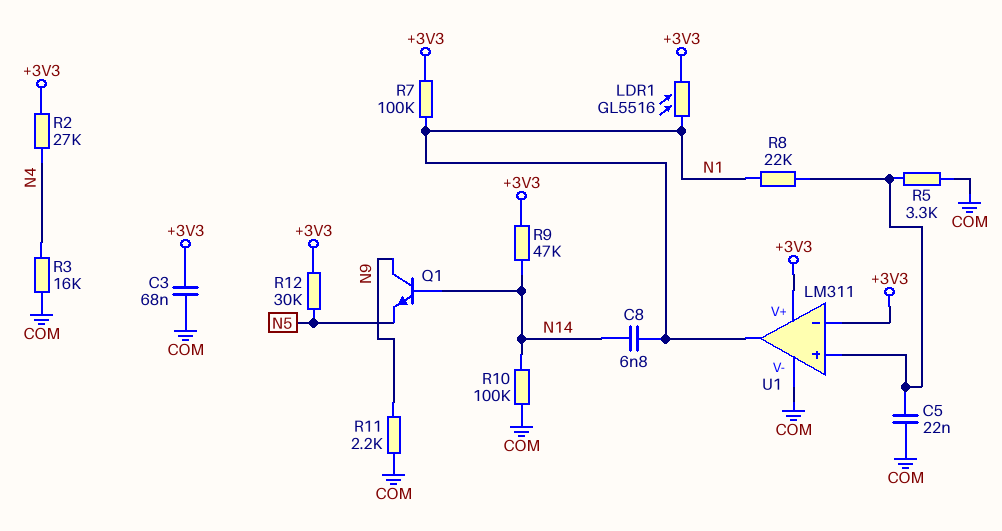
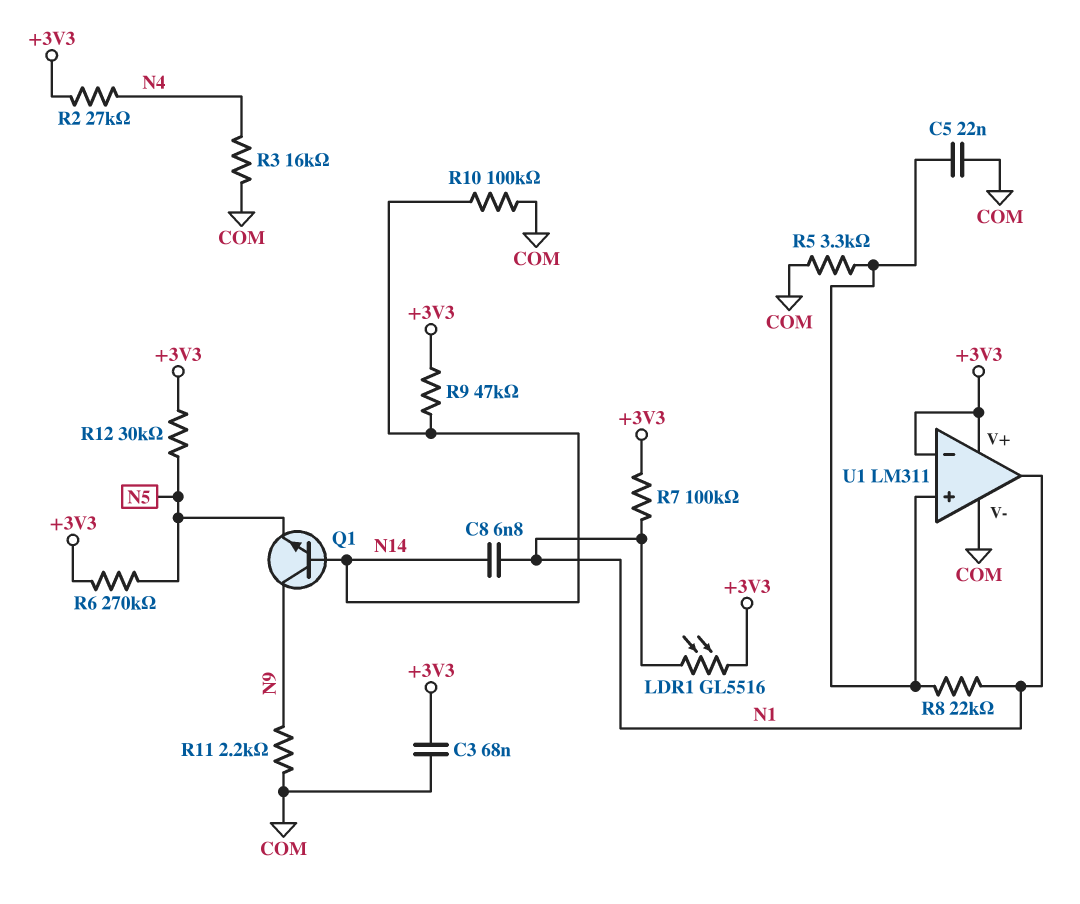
R6: none -> 270k (+3V3, N5)

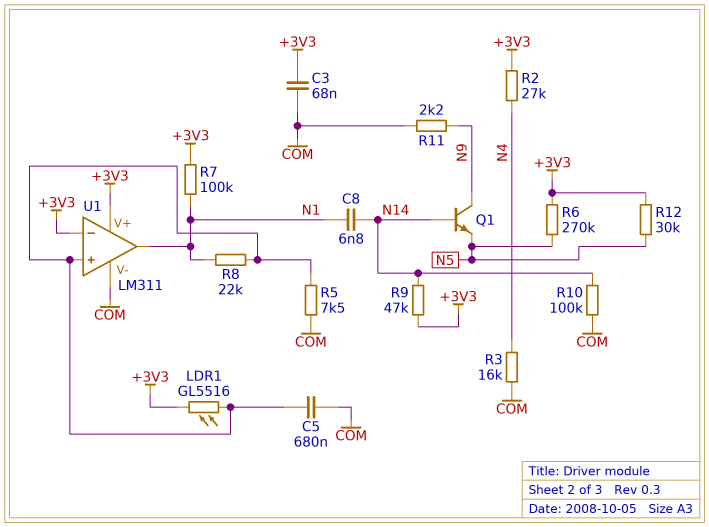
C5: 22nF (COM, U1/in+) -> 680nF (COM, U1/in+)
LDR1: GL5516 (+3V3, N1) -> GL5516 (+3V3, U1/in+)
R5: 3.3k (COM, U1/in+) -> 7.5k (COM, U1/in+)

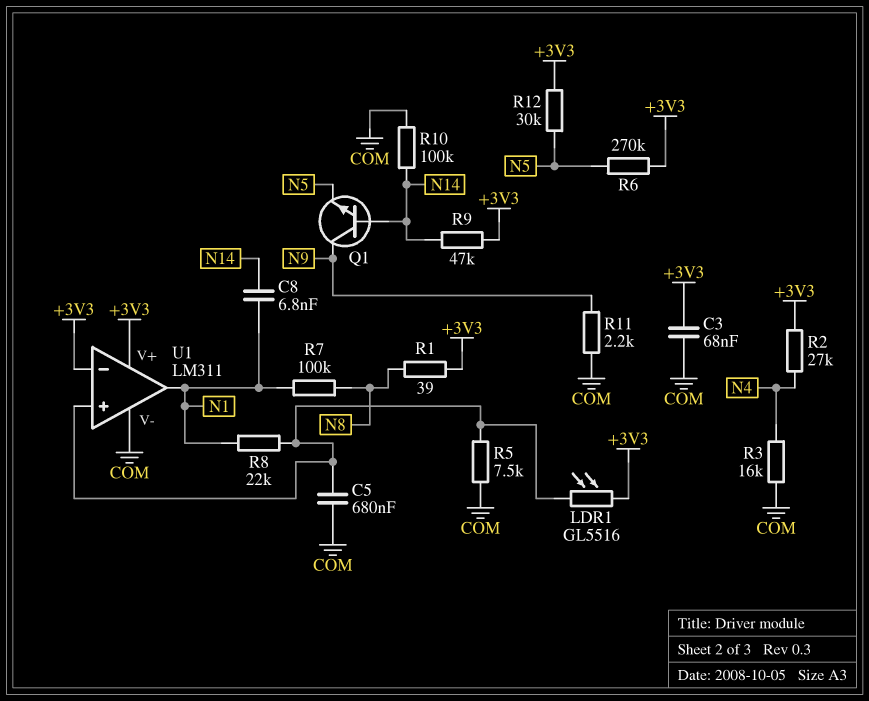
R1: none -> 39 (+3V3, N8)
R7: 100k (+3V3, N1) -> 100k (N1, N8)

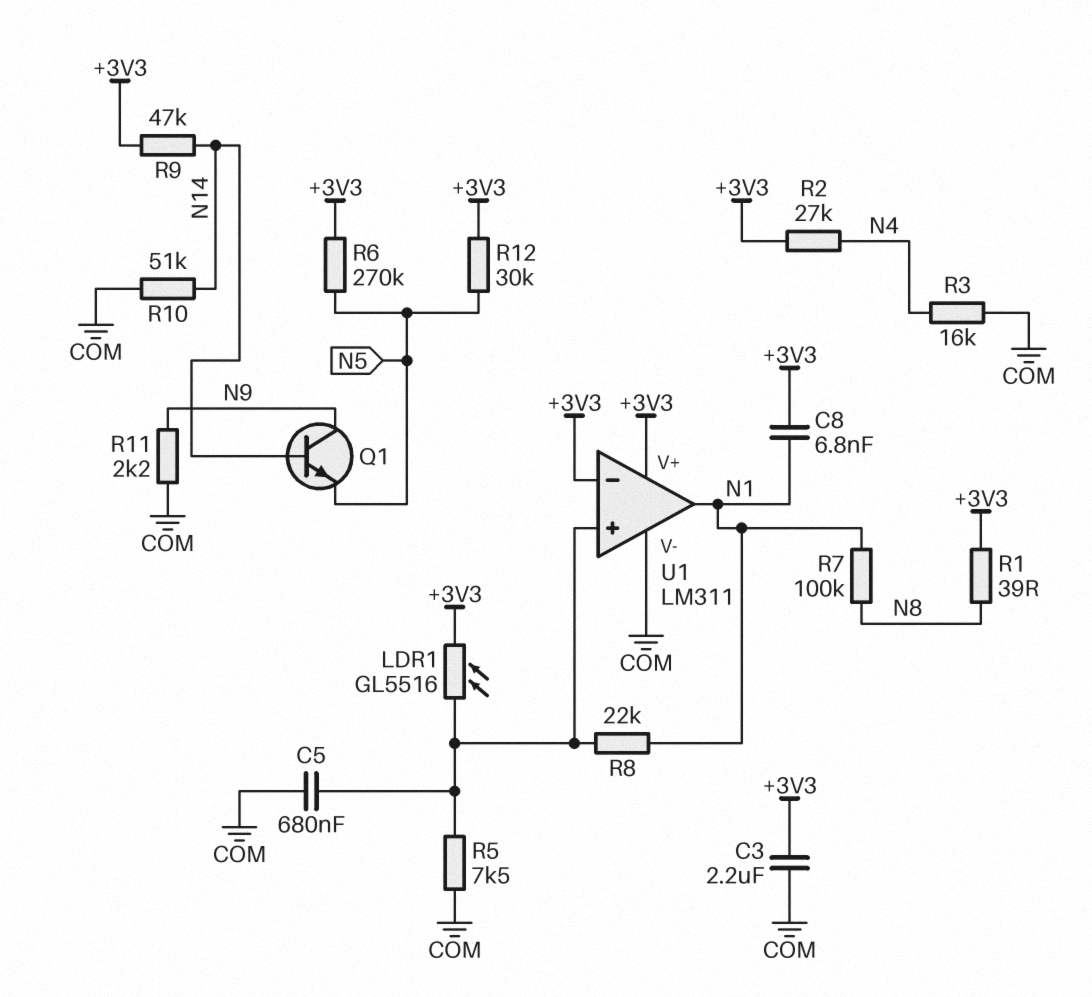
C3: 68nF (+3V3, COM) -> 2.2uF (+3V3, COM)
C8: 6.8nF (N1, N14) -> 6.8nF (+3V3, N1)
R10: 100k (COM, N14) -> 51k (COM, N14)

